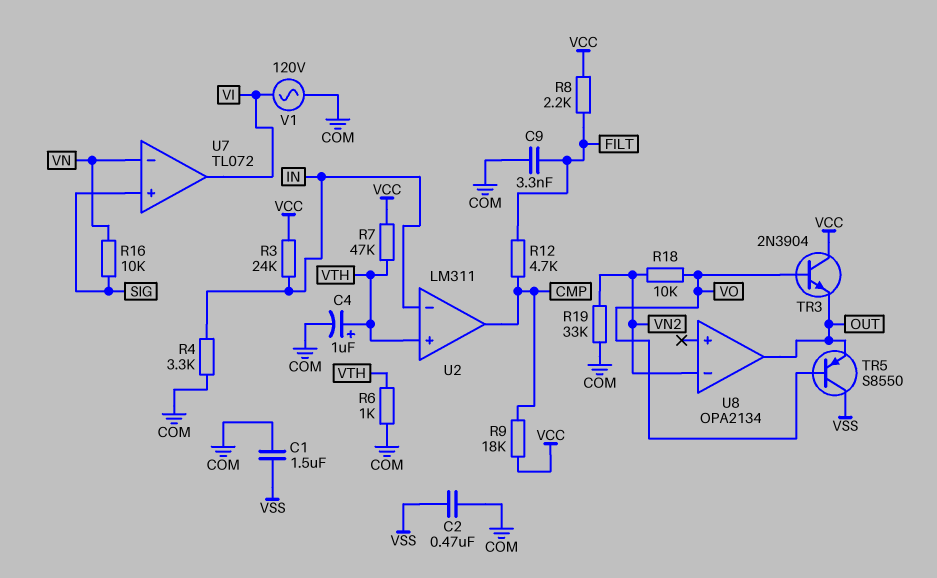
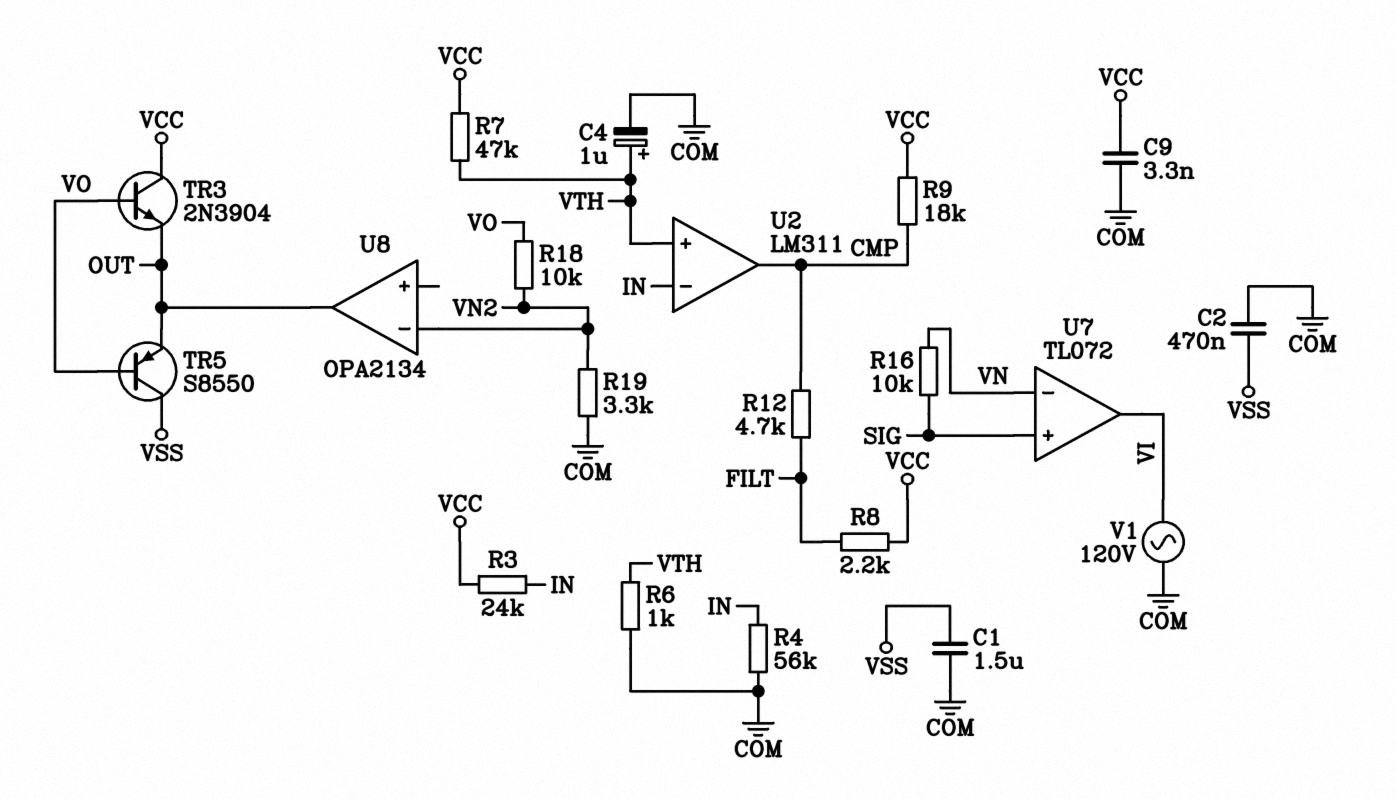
C9: 3.3nF (COM, FILT) -> 3.3nF (COM, VCC)
R4: 3.3k (COM, IN) -> 56k (COM, IN)
R19: 33k (COM, VN2) -> 3.3k (COM, VN2)

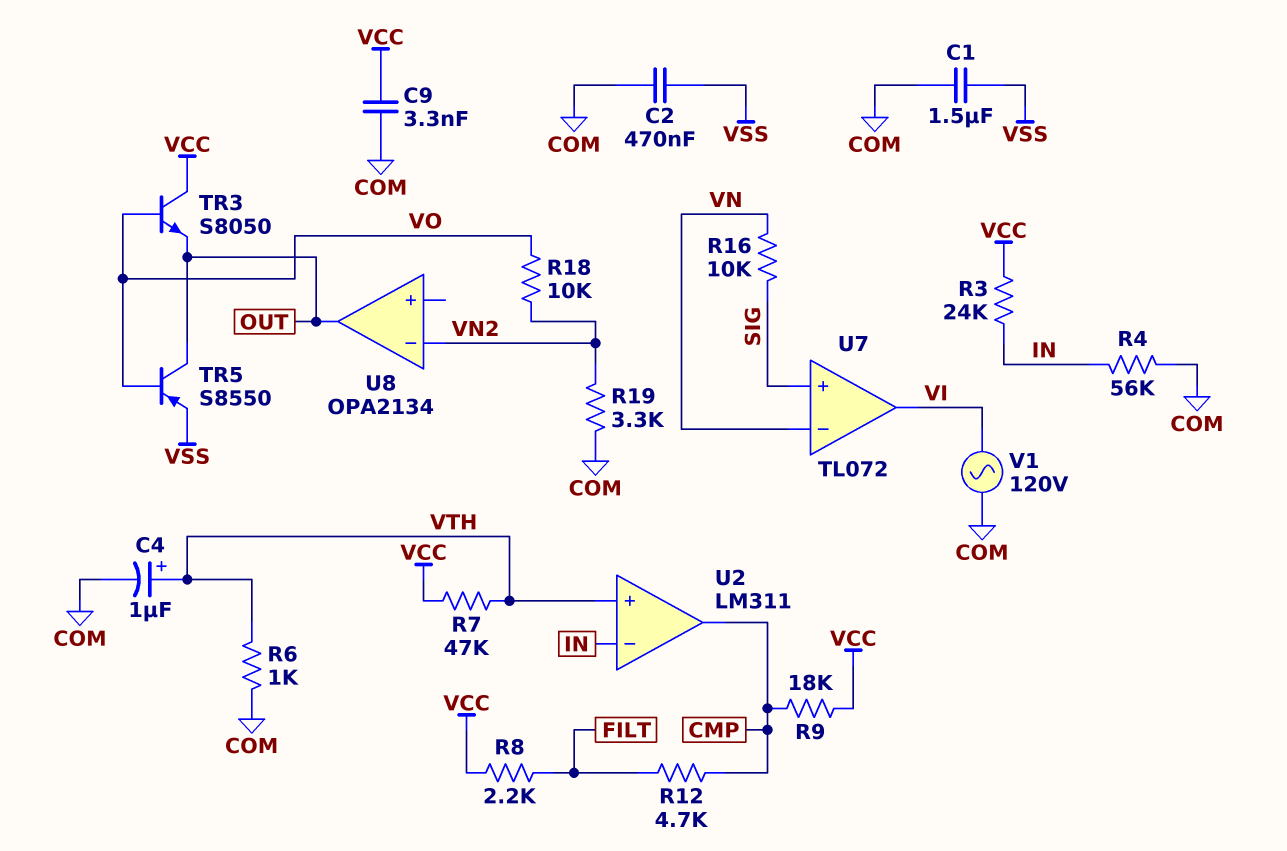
TR3: NPN 2N3904 (B VO, C VCC, E OUT) -> NPN S8050 (B VO, C VCC, E OUT)
TR5: PNP S8550 (B VO, C VSS, E OUT) -> PNP S8550 (B VO, C OUT, E VSS)

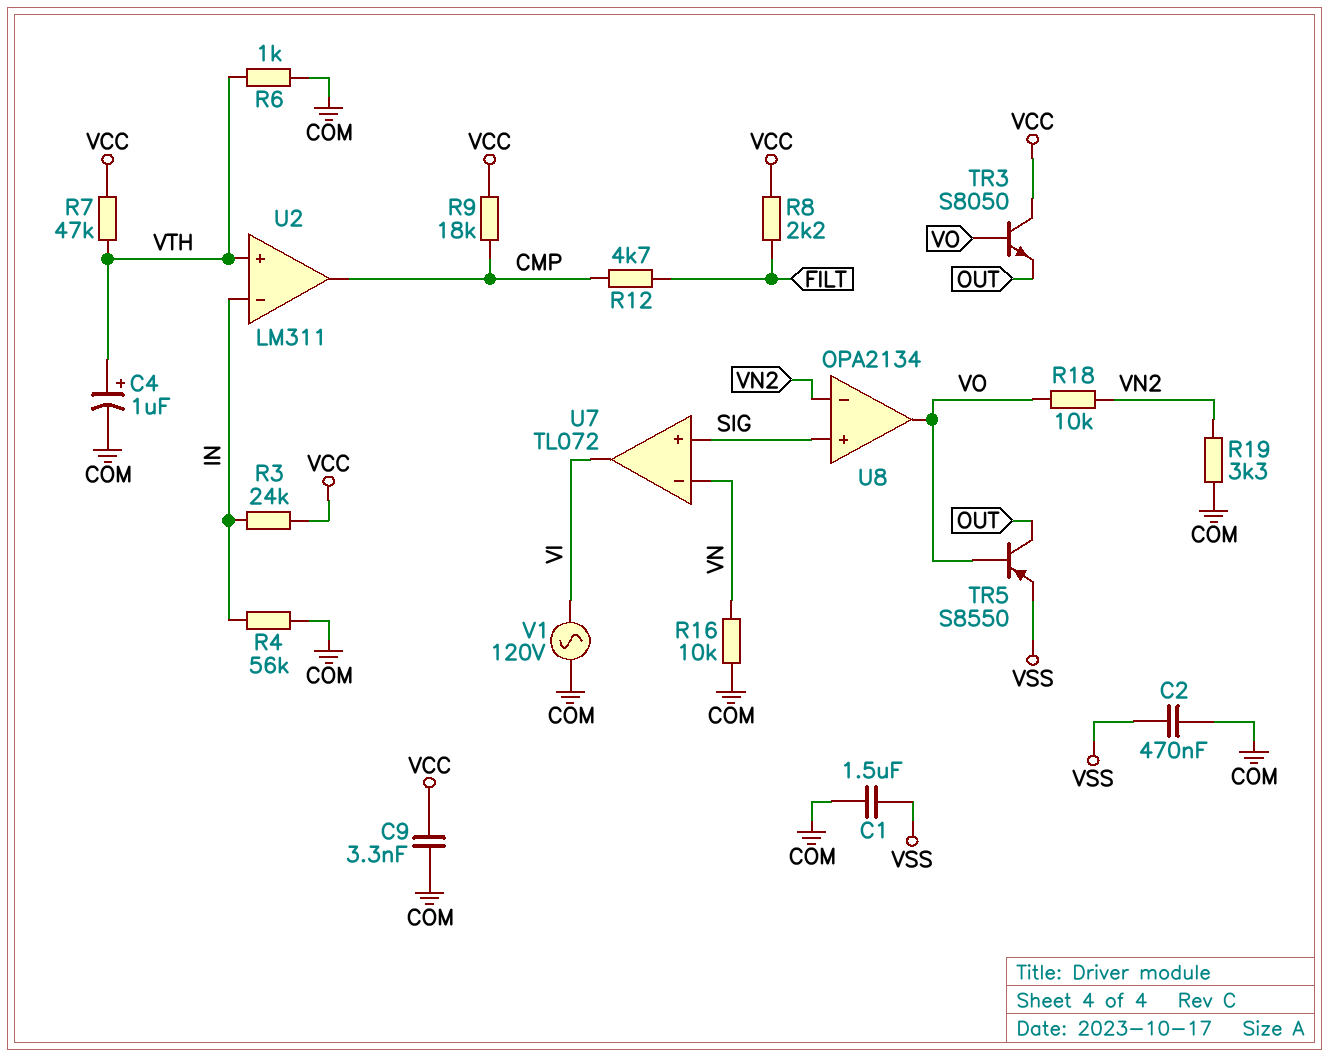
R16: 10k (SIG, VN) -> 10k (COM, VN)
U8 pin in+: none -> SIG
U8 pin out: OUT -> VO

